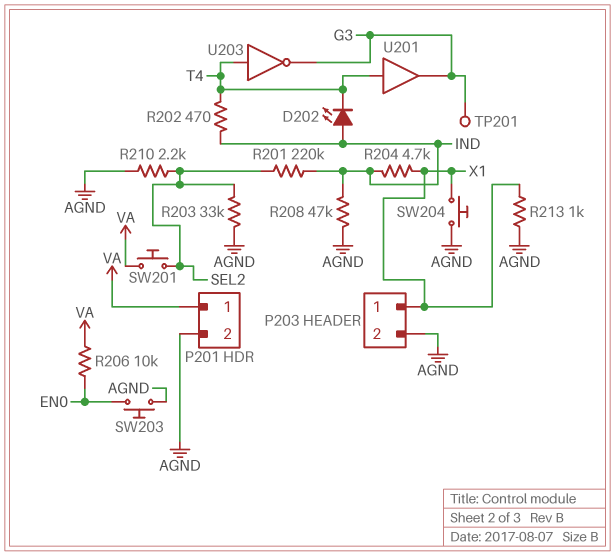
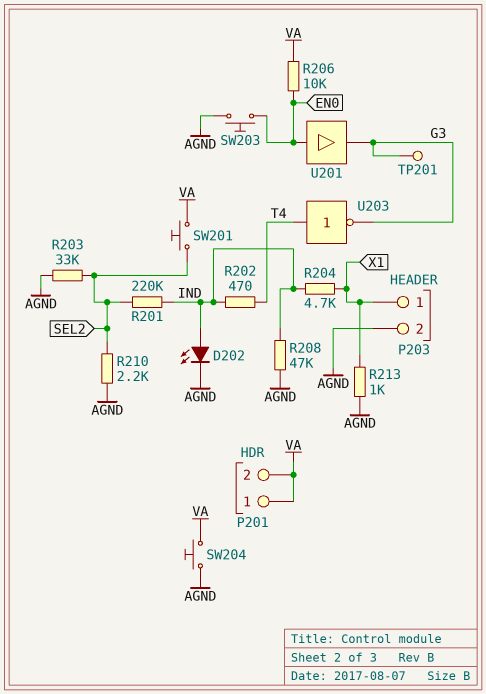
D202: LED (A IND, K T4) -> LED (A IND, K AGND)
P201 pin 2: AGND -> VA
SW204: button (AGND, X1) -> button (AGND, VA)
U201: buffer (in T4, out G3) -> buffer (in EN0, out G3)

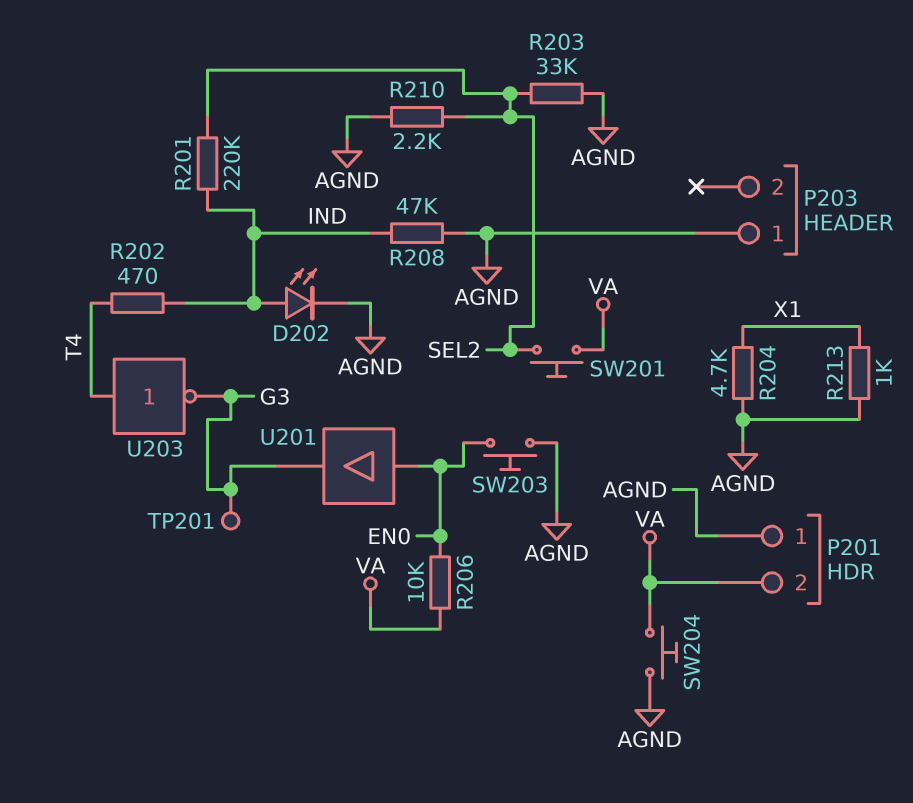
P201 pin 1: VA -> AGND
P203 pin 1: X1 -> AGND
P203 pin 2: AGND -> none
R204: 4.7k (IND, X1) -> 4.7k (AGND, X1)

